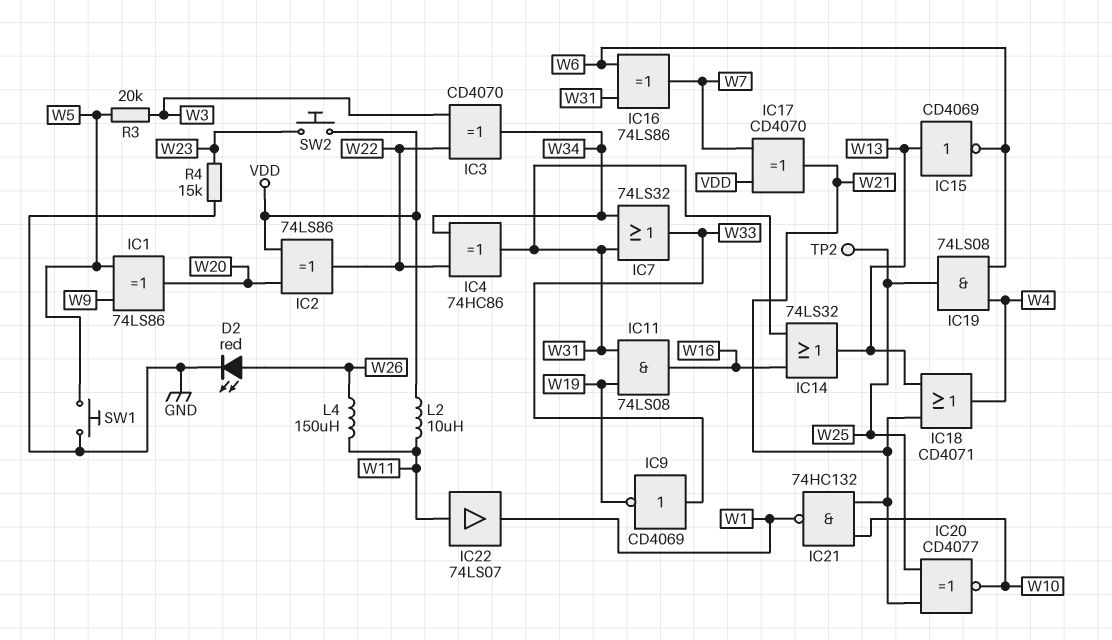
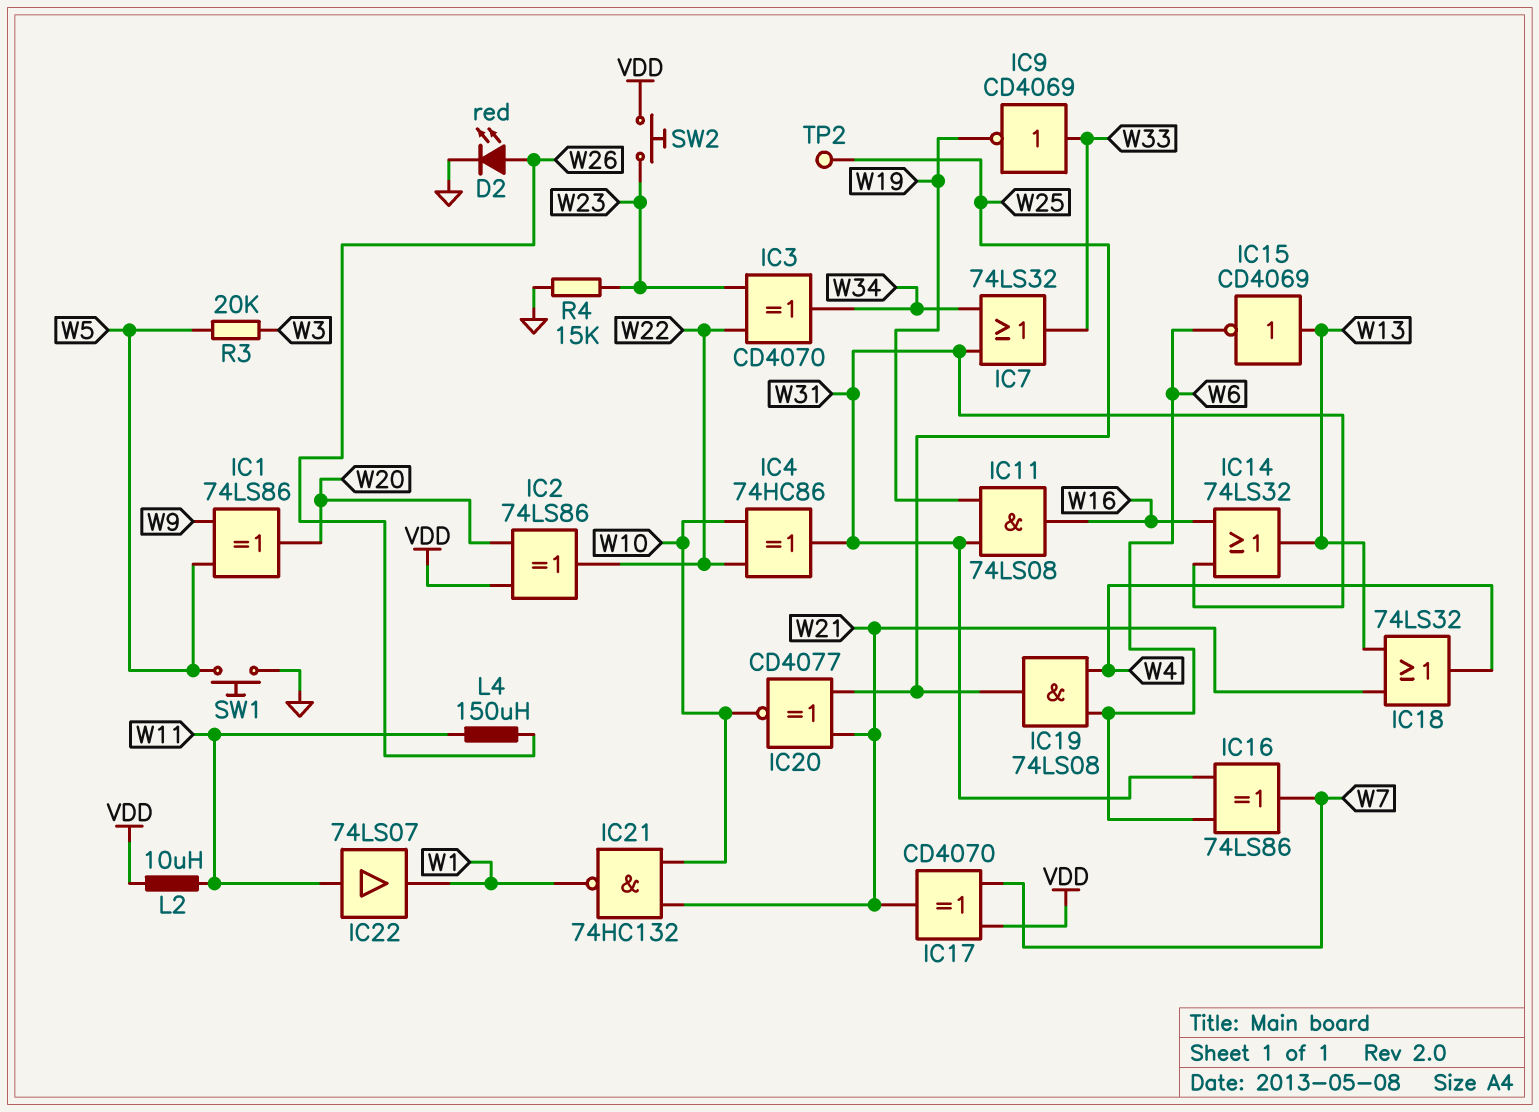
IC3: XOR CD4070 (in W3, in W22, out W34) -> XOR CD4070 (in W22, in W23, out W34)
IC4: XOR 74HC86 (in W22, in W34, out W31) -> XOR 74HC86 (in W10, in W22, out W31)
IC18: OR CD4071 (in W13, in W21, out W4) -> OR 74LS32 (in W13, in W21, out W4)

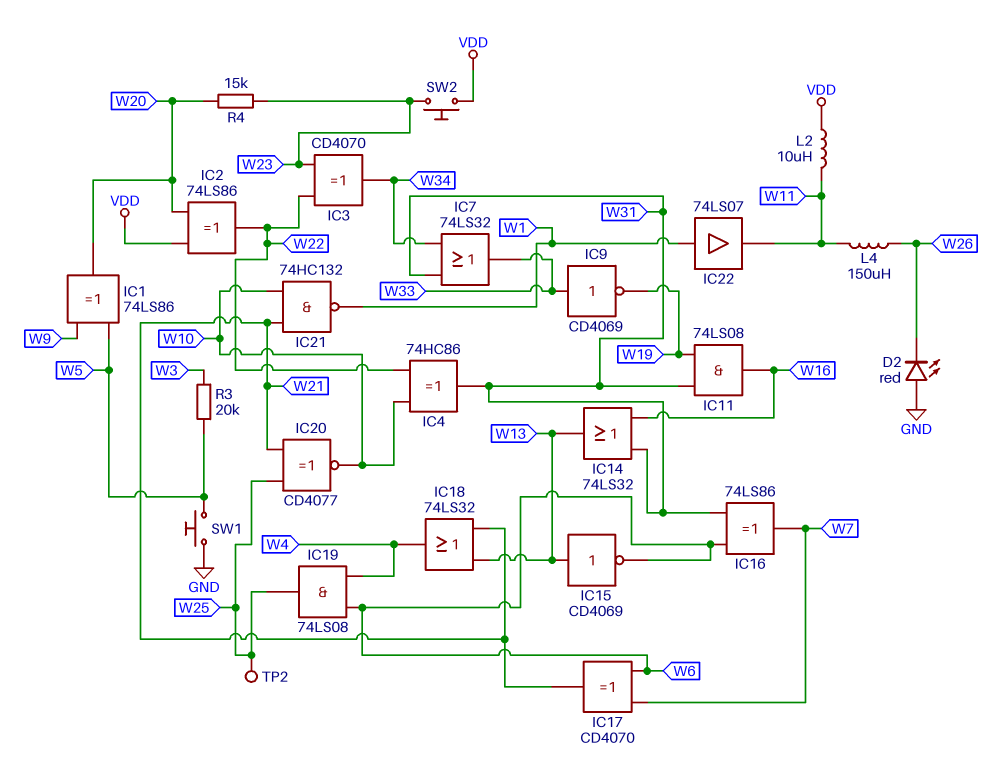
D2: LED red (A W26, K GND) -> LED red (A GND, K W26)
IC17: XOR CD4070 (in VDD, in W7, out W21) -> XOR CD4070 (in W6, in W7, out W21)
IC22: buffer 74LS07 (in W11, out W1) -> buffer 74LS07 (in W1, out W11)
R4: 15k (GND, W23) -> 15k (W20, W23)

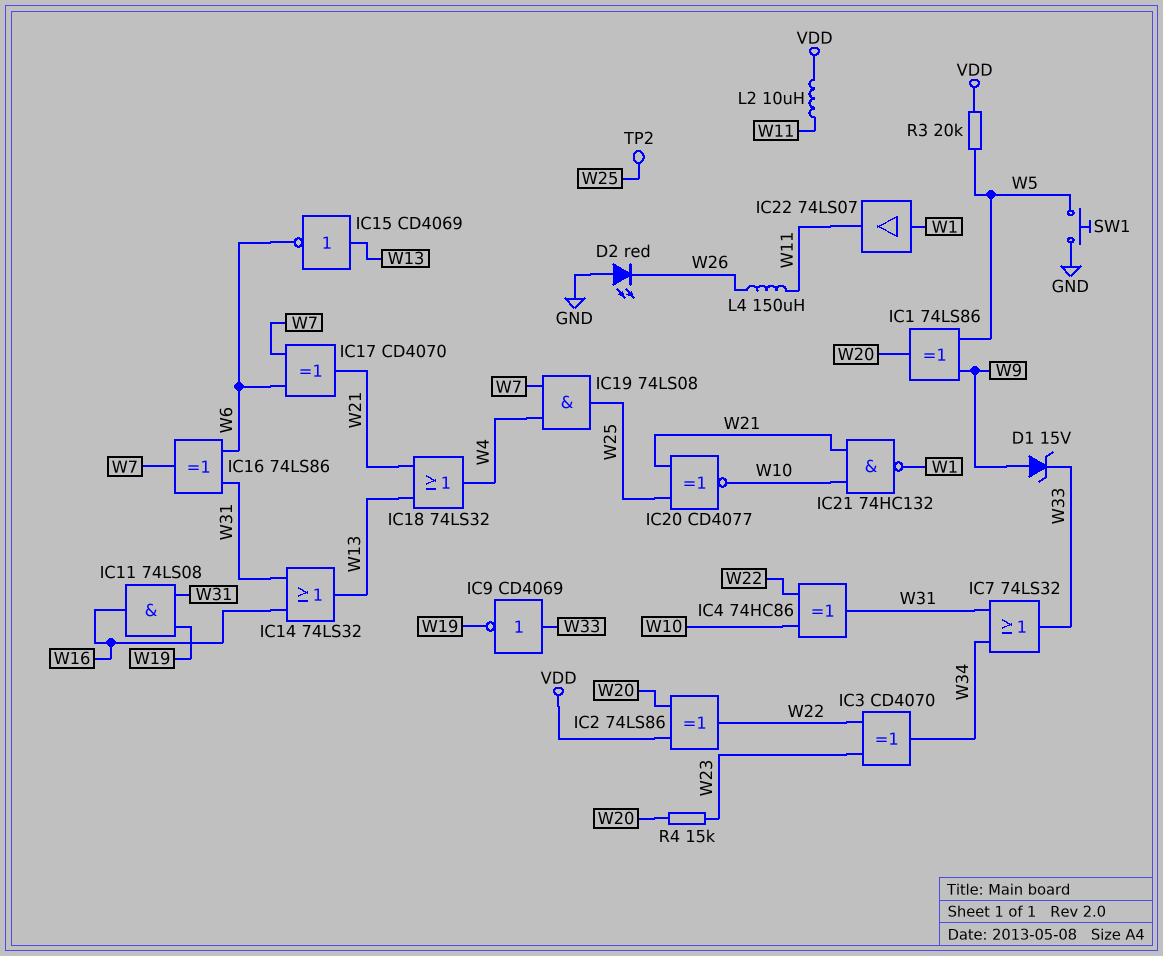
D1: none -> zener 15V (A W9, K W33)
IC19: AND 74LS08 (in W4, in W6, out W25) -> AND 74LS08 (in W4, in W7, out W25)
R3: 20k (W3, W5) -> 20k (VDD, W5)
SW2: button (VDD, W23) -> none

